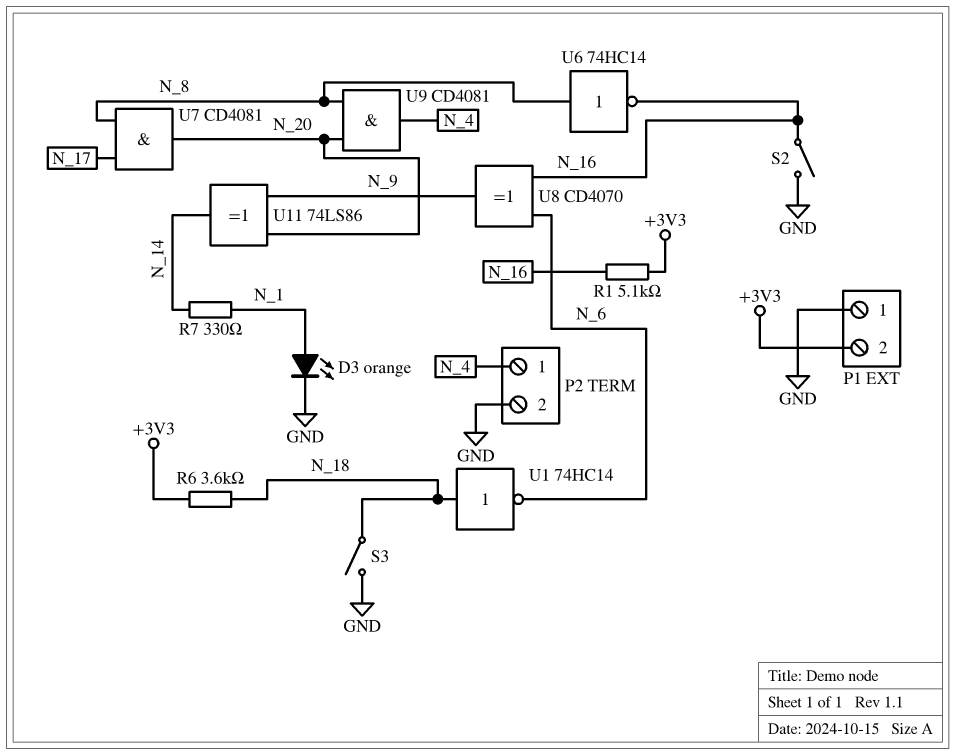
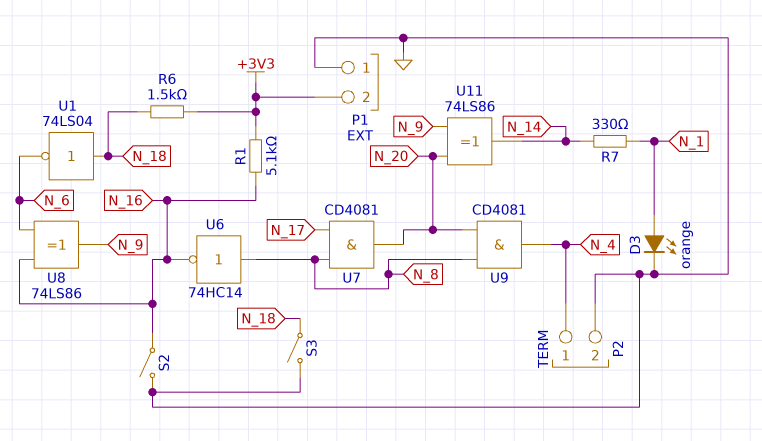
R6: 3.6k (+3V3, N_18) -> 1.5k (+3V3, N_18)
U1: NOT 74HC14 (in N_18, out N_6) -> NOT 74LS04 (in N_18, out N_6)
U8: XOR CD4070 (in N_6, in N_16, out N_9) -> XOR 74LS86 (in N_6, in N_16, out N_9)

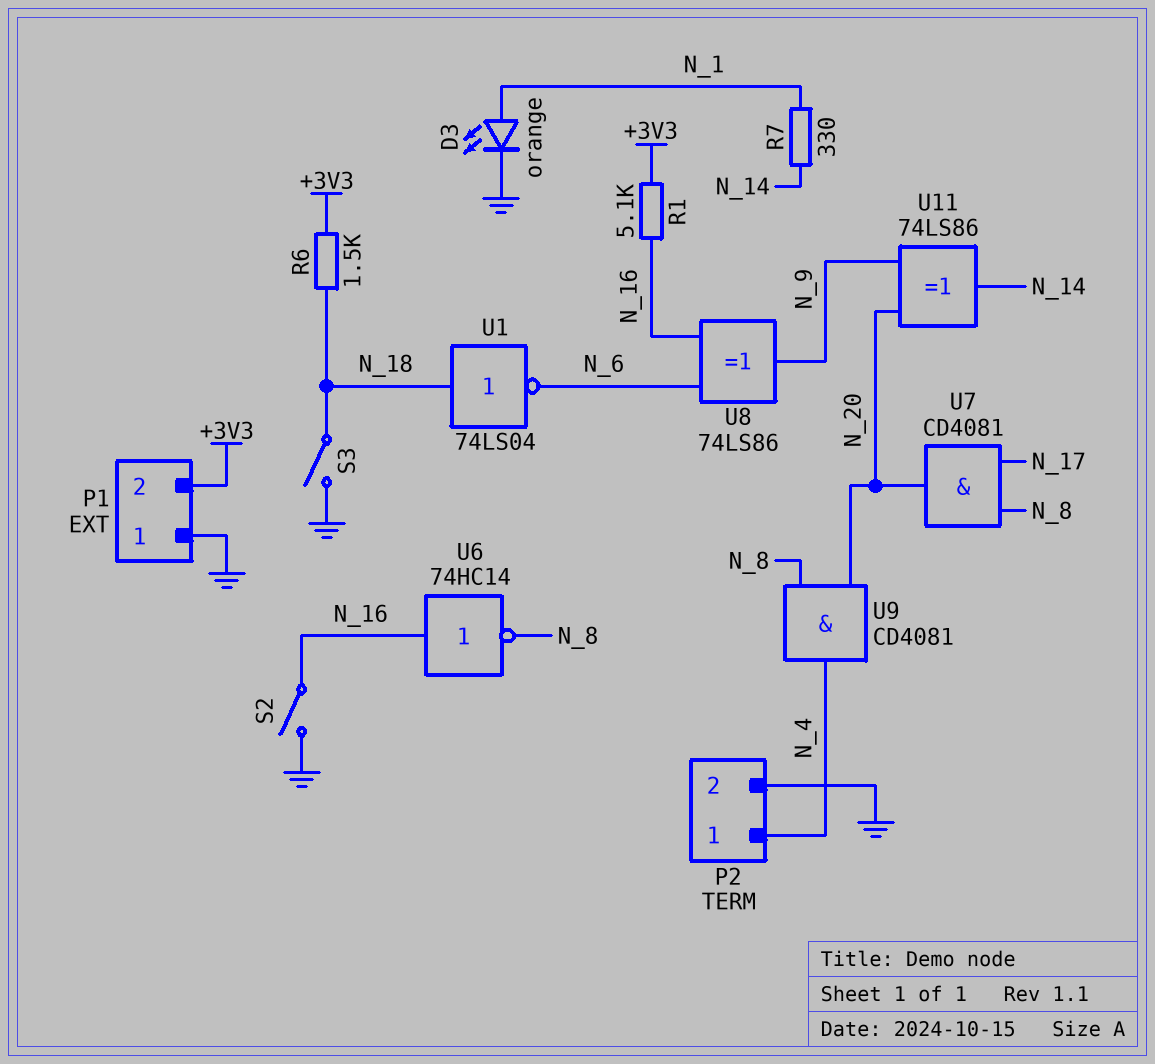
U6: NOT 74HC14 (in N_8, out N_16) -> NOT 74HC14 (in N_16, out N_8)

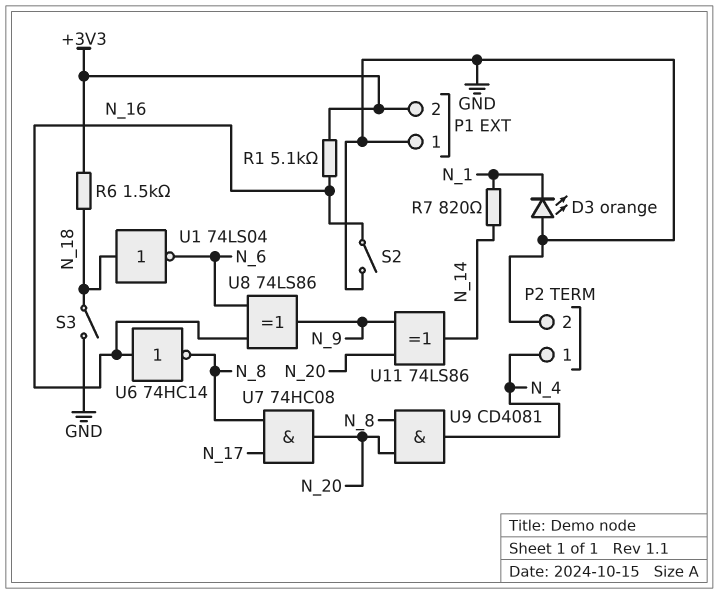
D3: LED orange (A N_1, K GND) -> LED orange (A GND, K N_1)
R7: 330 (N_1, N_14) -> 820 (N_1, N_14)
U7: AND CD4081 (in N_8, in N_17, out N_20) -> AND 74HC08 (in N_8, in N_17, out N_20)

